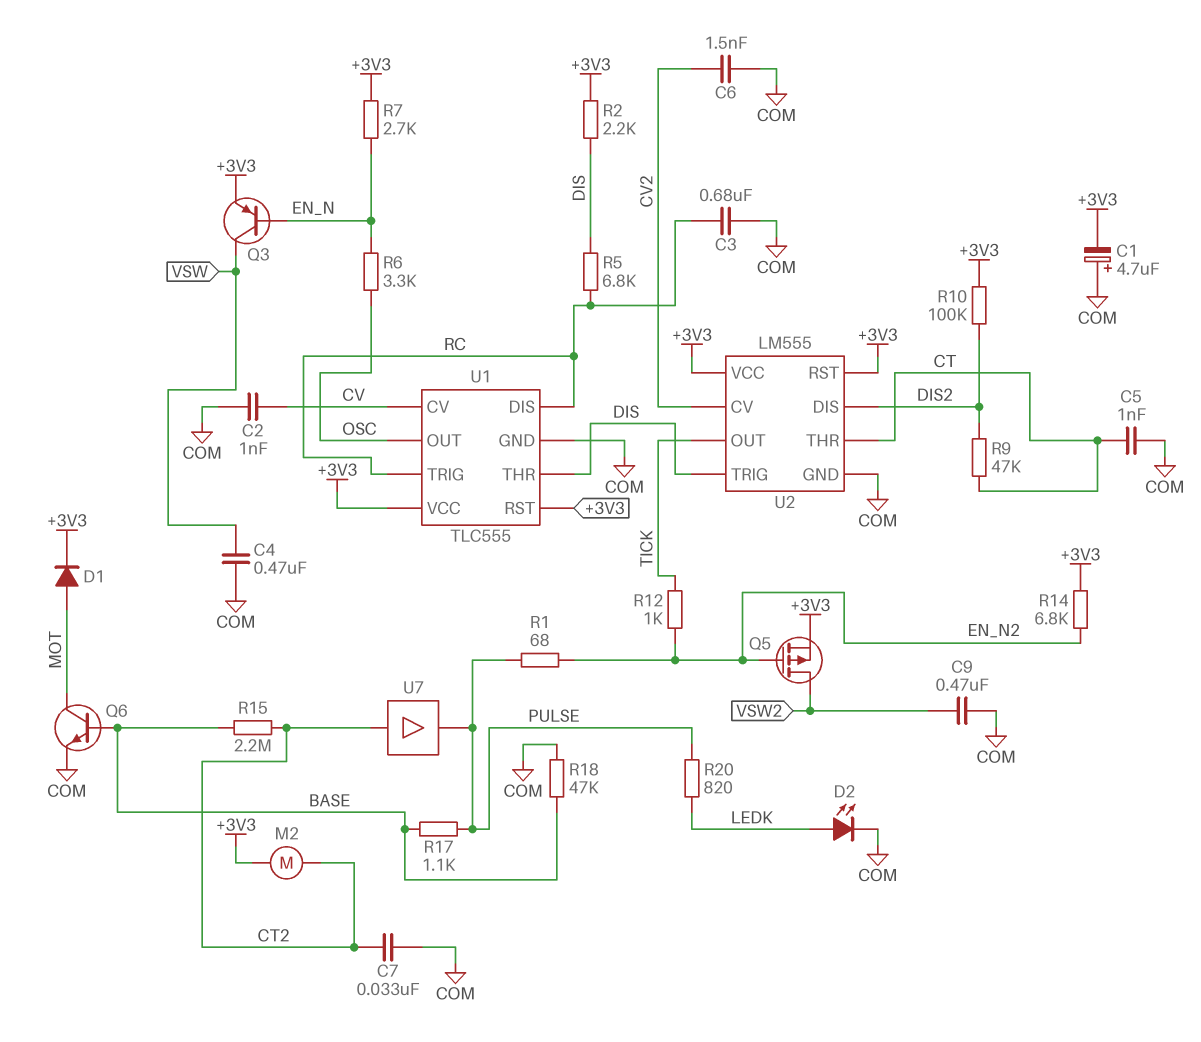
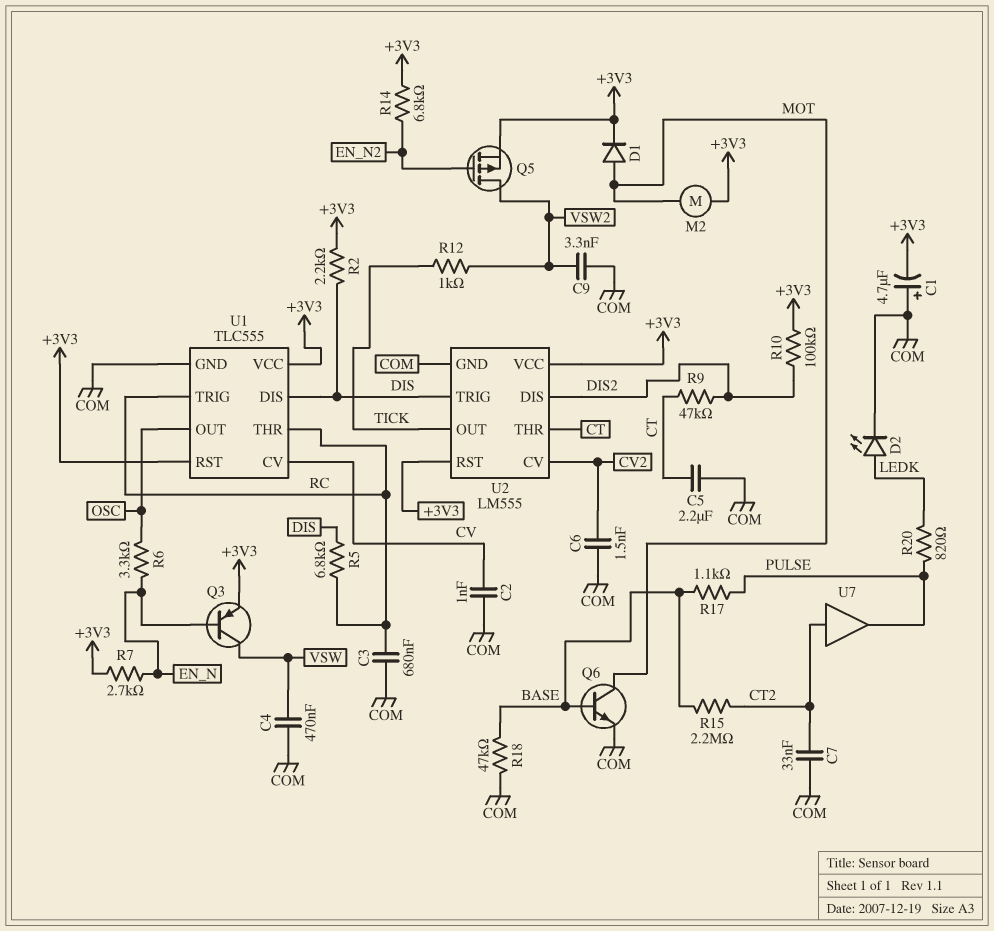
C5: 1nF (COM, CT) -> 2.2uF (COM, CT)
C9: 470nF (COM, VSW2) -> 3.3nF (COM, VSW2)
M2: motor (+3V3, CT2) -> motor (+3V3, MOT)
R1: 68 (EN_N2, PULSE) -> none
R12: 1k (EN_N2, TICK) -> 1k (TICK, VSW2)
U1 pin DIS: RC -> DIS
U1 pin THR: DIS -> RC

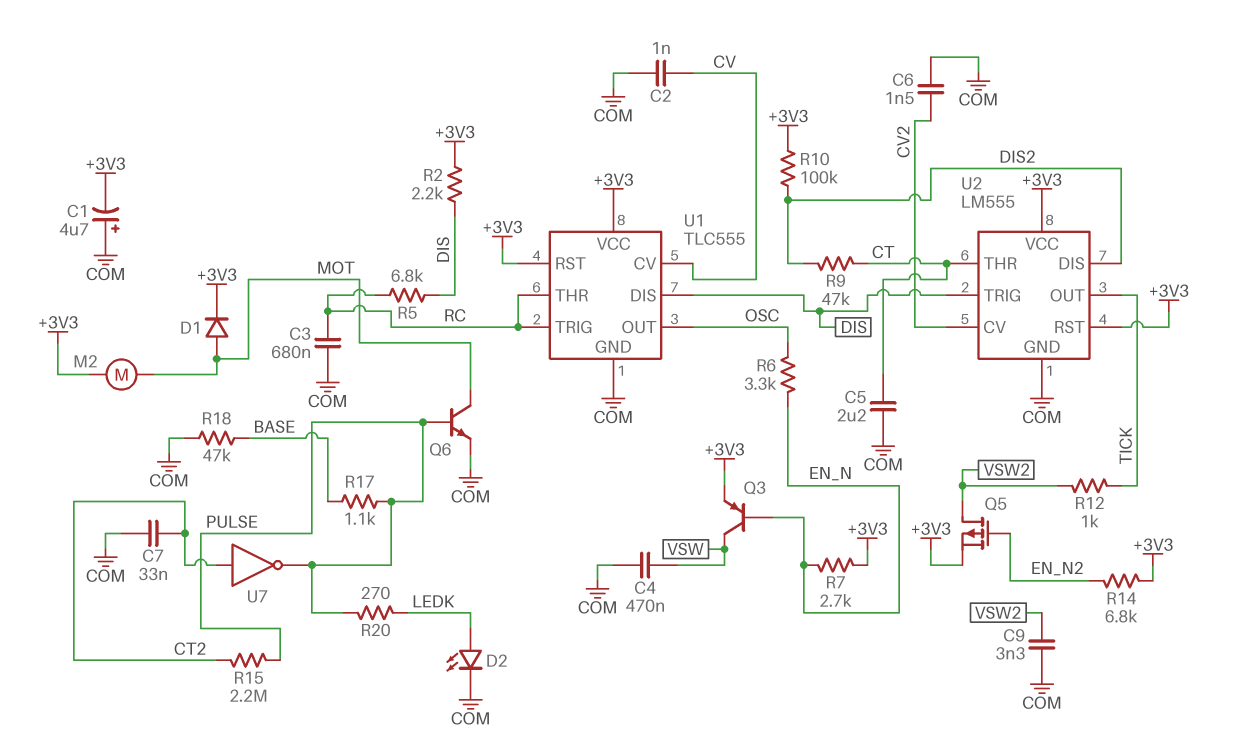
Q6: NPN (B BASE, C MOT, E COM) -> NPN (B PULSE, C MOT, E COM)
R15: 2.2M (BASE, CT2) -> 2.2M (CT2, PULSE)
R20: 820 (LEDK, PULSE) -> 270 (LEDK, PULSE)
U7: buffer (in CT2, out PULSE) -> NOT (in CT2, out PULSE)

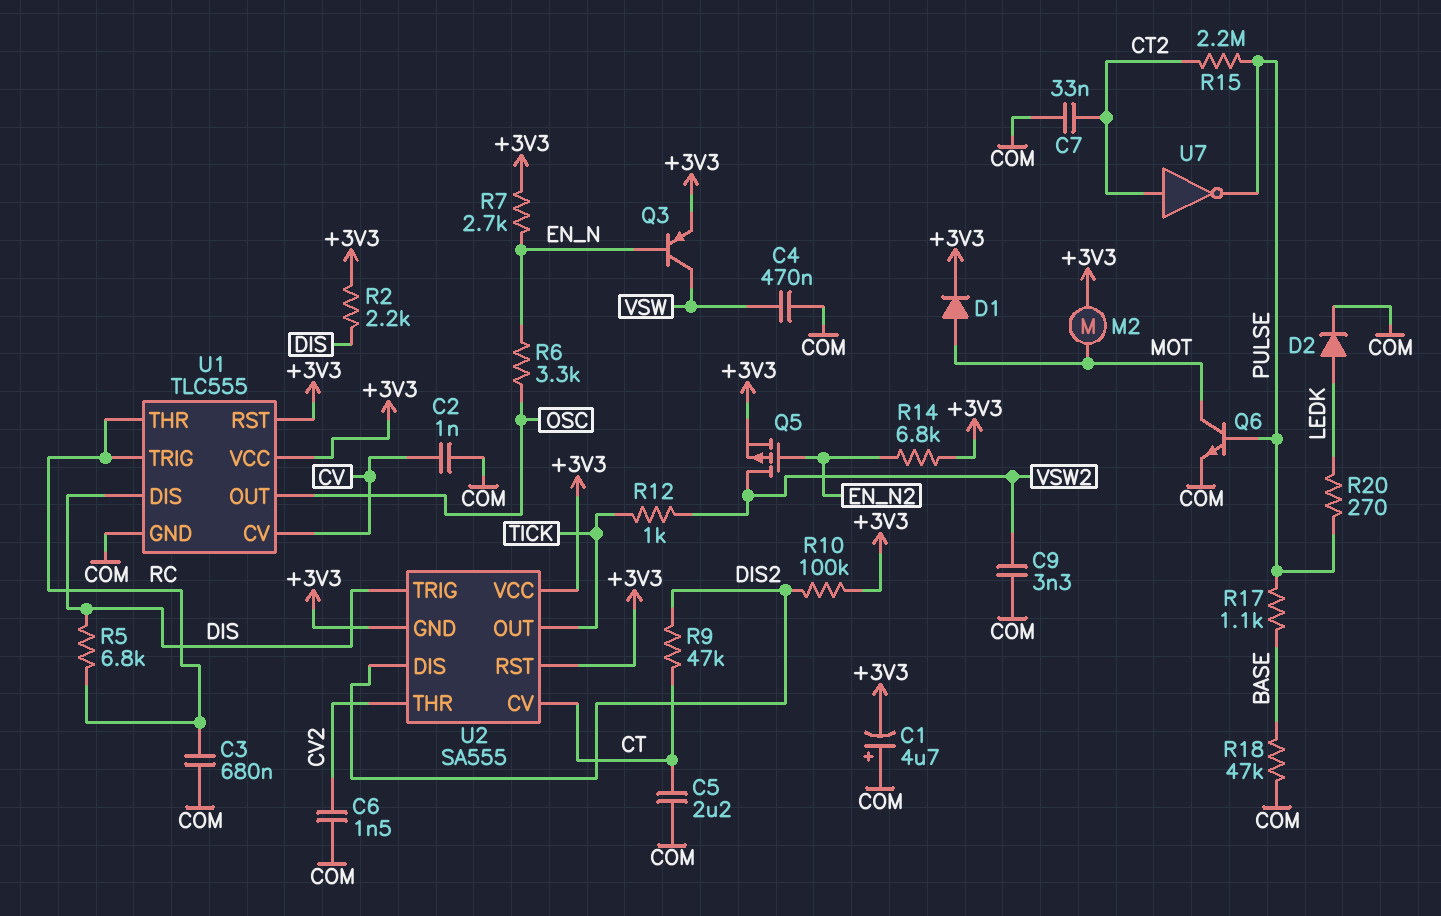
D2: LED (A LEDK, K COM) -> diode (A LEDK, K COM)
U2: LM555 -> SA555
U2 pin CV: CV2 -> CT
U2 pin GND: COM -> +3V3
U2 pin THR: CT -> CV2

